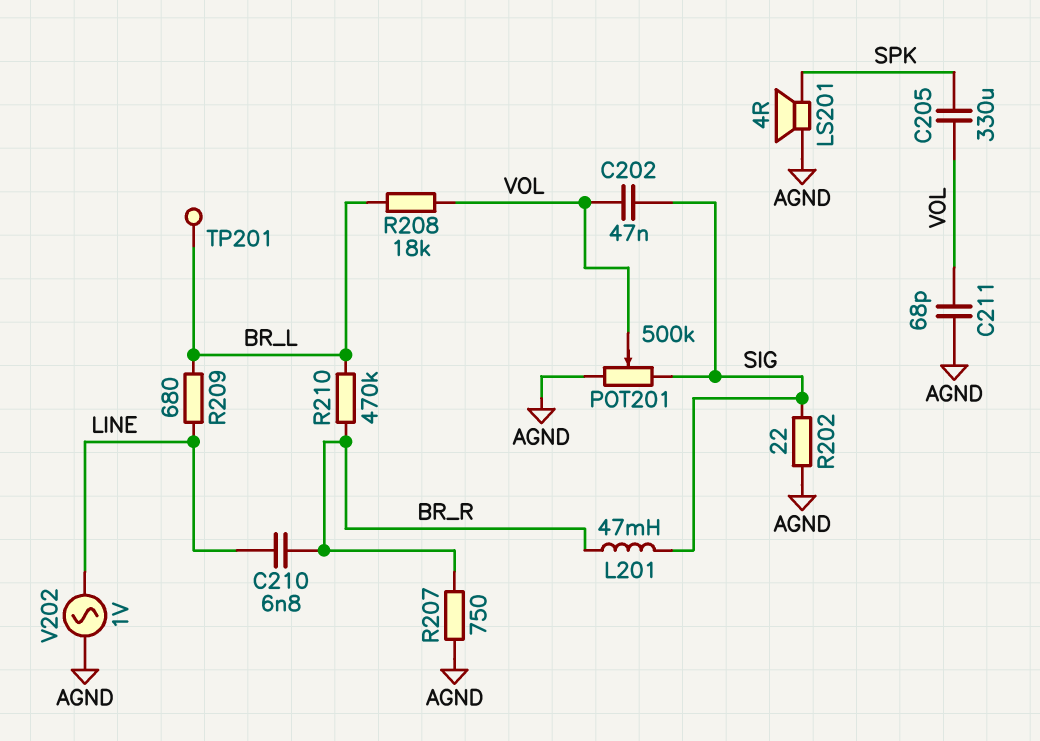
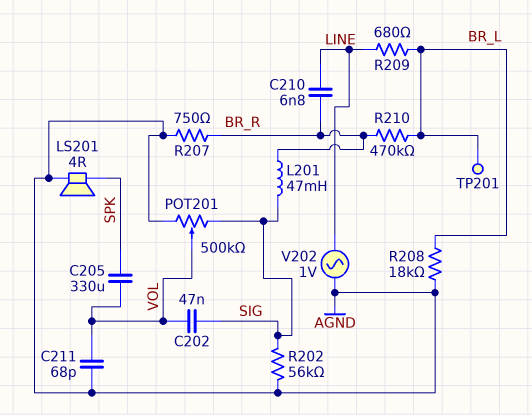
R202: 22 (AGND, SIG) -> 56k (AGND, SIG)
R208: 18k (BR_L, VOL) -> 18k (AGND, BR_L)

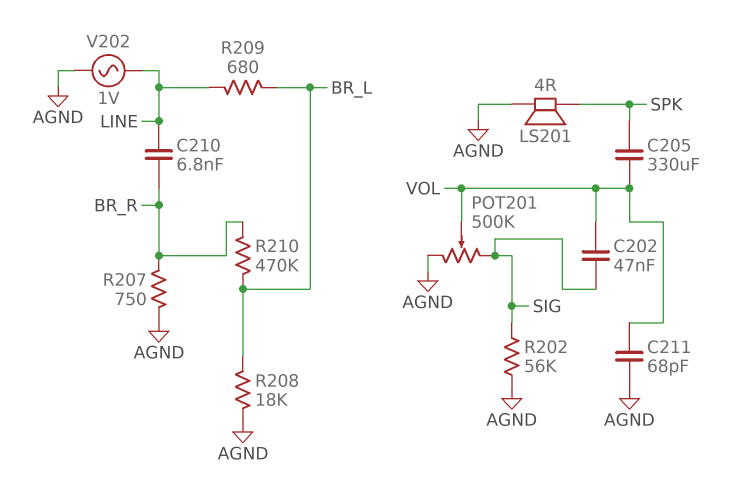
L201: 47mH (BR_R, SIG) -> none
TP201: test point (BR_L) -> none

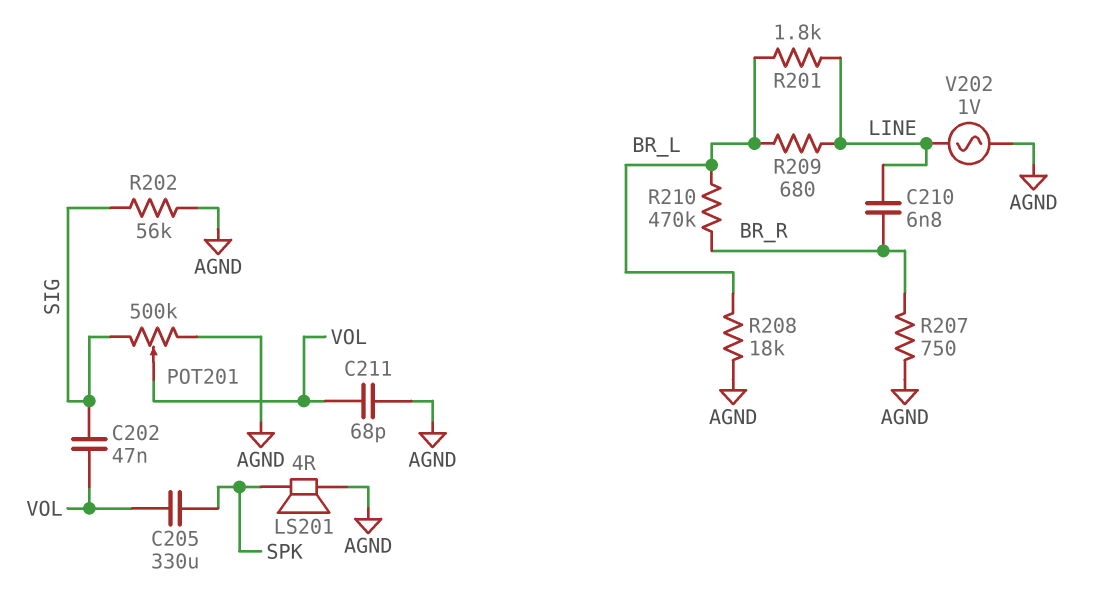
R201: none -> 1.8k (BR_L, LINE)

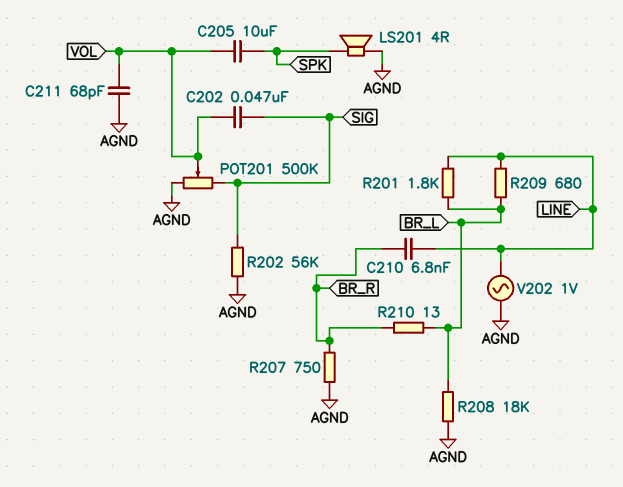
C205: 330uF (SPK, VOL) -> 10uF (SPK, VOL)
R210: 470k (BR_L, BR_R) -> 13 (BR_L, BR_R)

